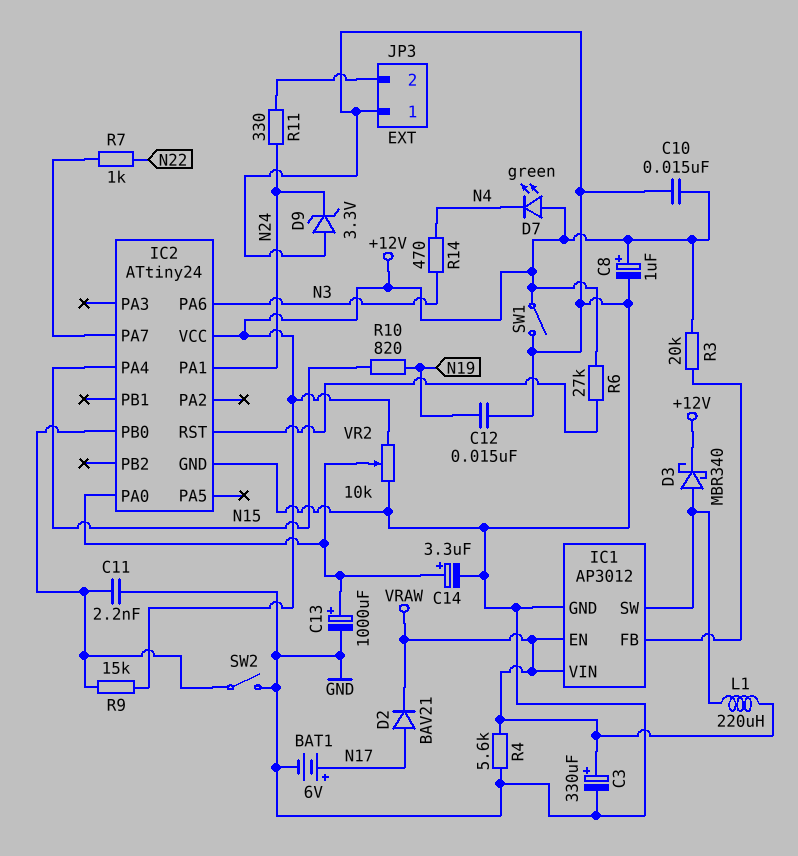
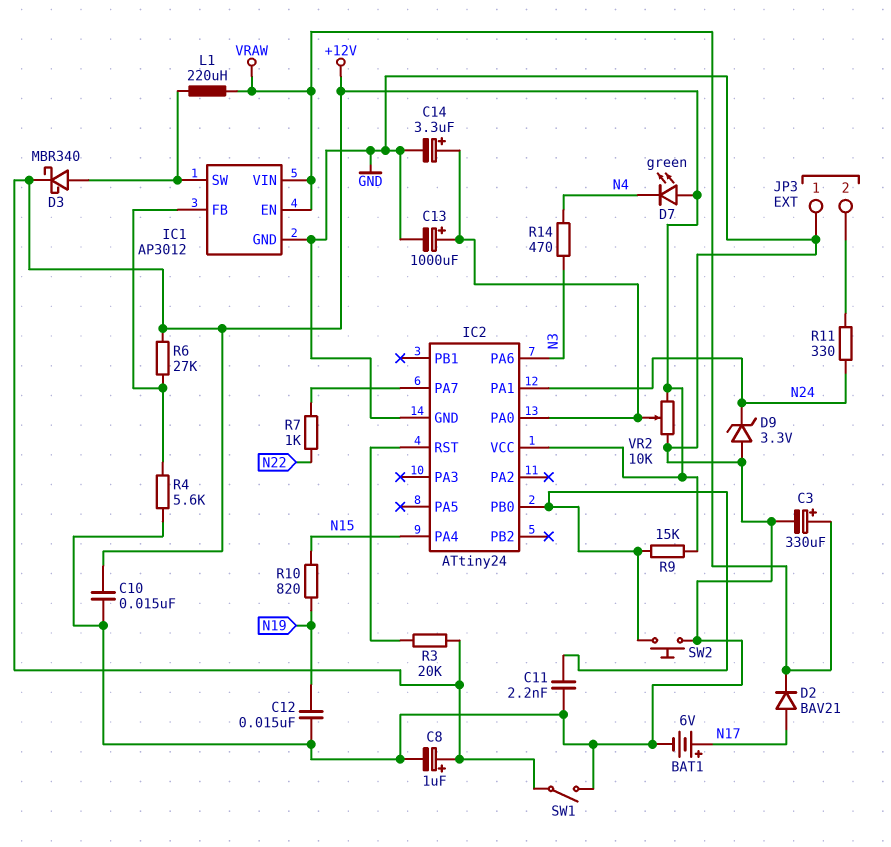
R3: 20k (+12V, IC1/FB) -> 20k (+12V, IC2/RST)
R4: 5.6k (GND, VRAW) -> 5.6k (GND, IC1/FB)
R6: 27k (+12V, IC2/RST) -> 27k (+12V, IC1/FB)
SW2: switch (GND, IC2/PB0) -> button (GND, IC2/PB0)

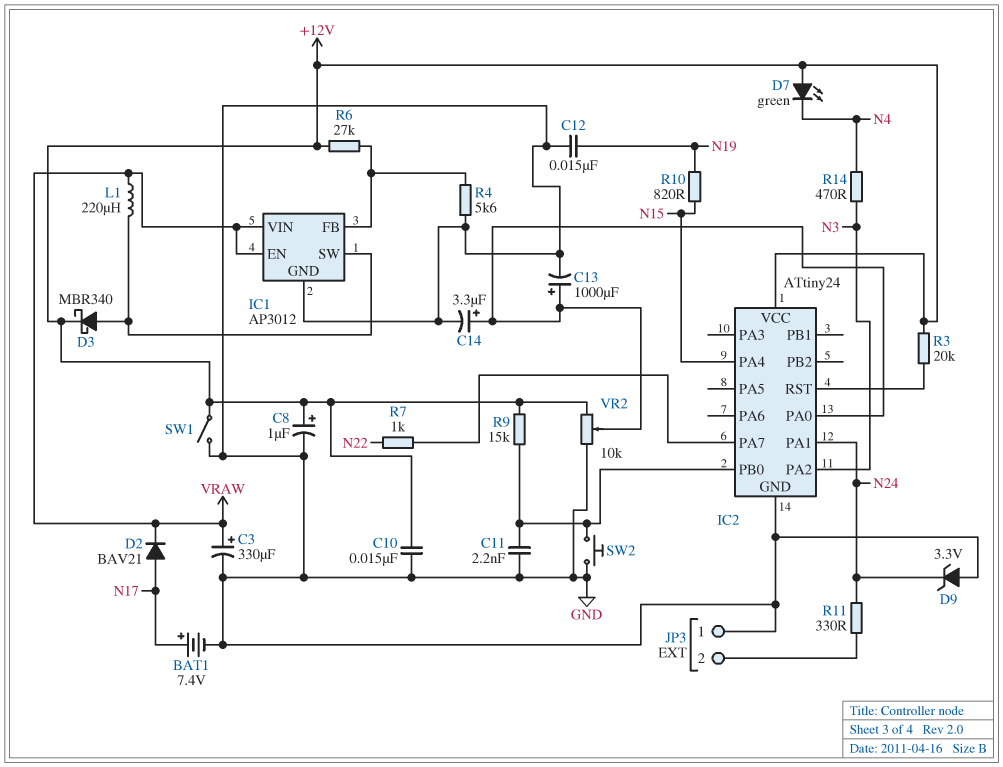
BAT1: 6V (plus N17, minus GND) -> 7.4V (plus N17, minus GND)
IC2 pin PA2: none -> N3
IC2 pin PA6: N3 -> none

